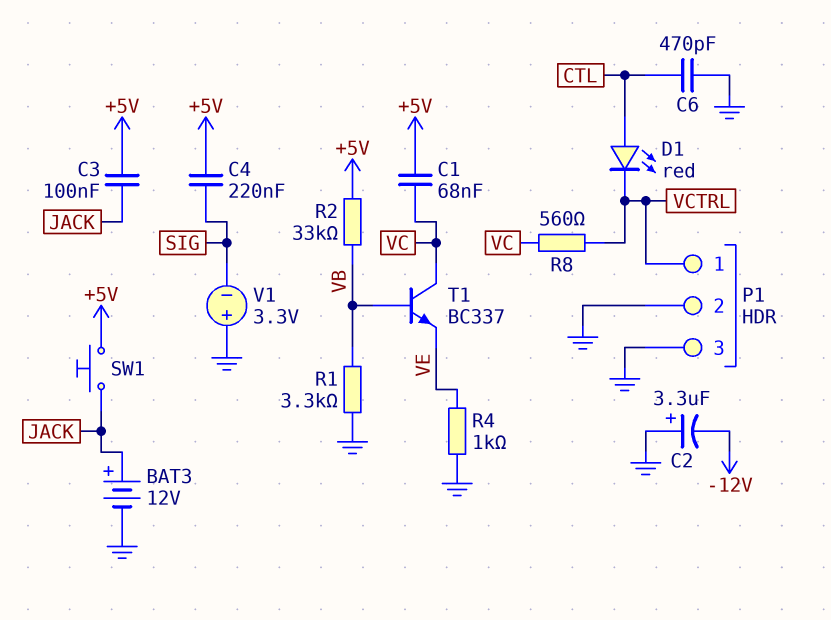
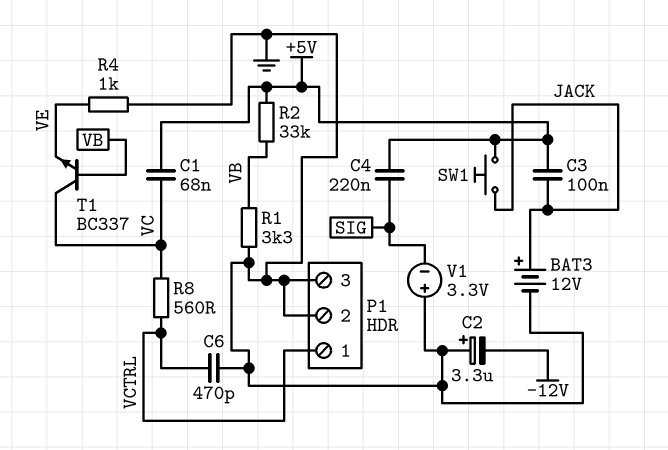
C6: 470pF (CTL, GND) -> 470pF (GND, VCTRL)
D1: LED red (A CTL, K VCTRL) -> none

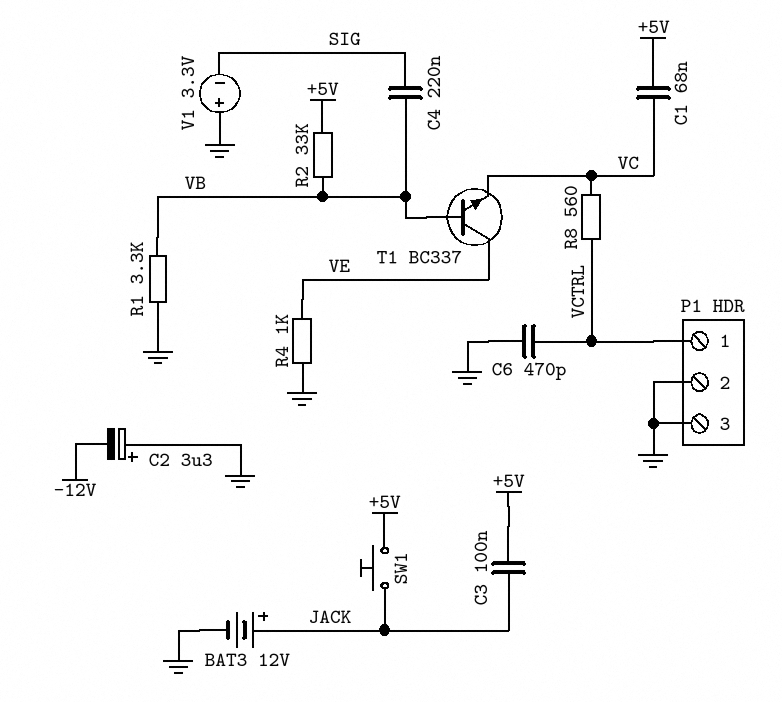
C4: 220nF (+5V, SIG) -> 220nF (SIG, VB)
T1: NPN BC337 (B VB, C VC, E VE) -> NPN BC337 (B VB, C VE, E VC)

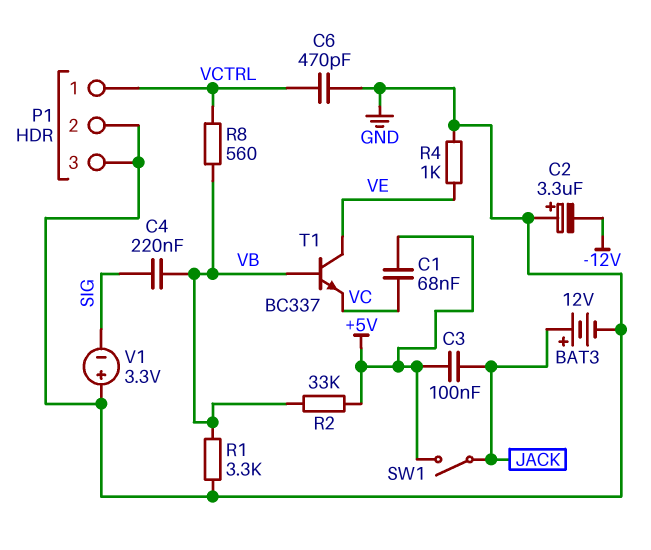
R8: 560 (VC, VCTRL) -> 560 (VB, VCTRL)
SW1: button (+5V, JACK) -> switch (+5V, JACK)

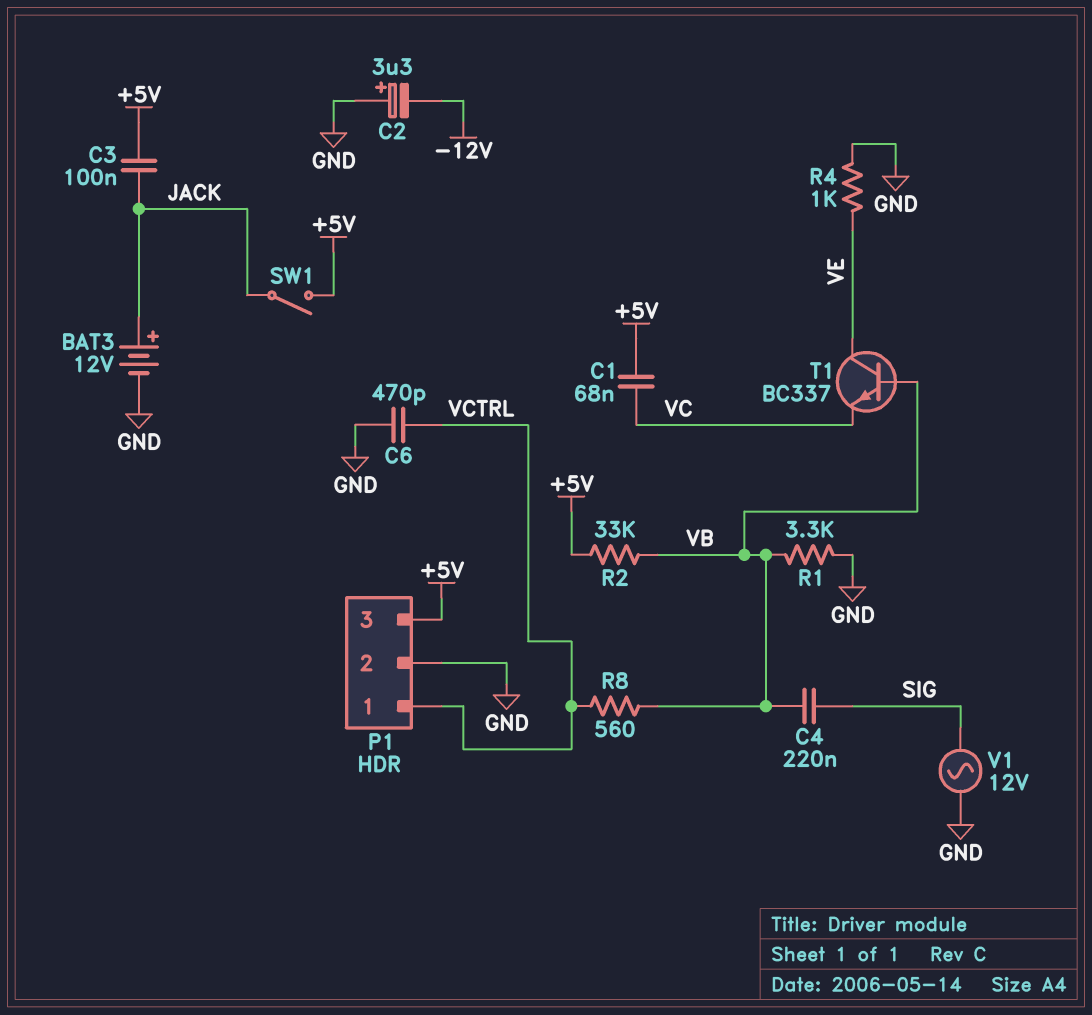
P1 pin 3: GND -> +5V
V1: 3.3V (plus GND, minus SIG) -> AC 12V (GND, SIG)

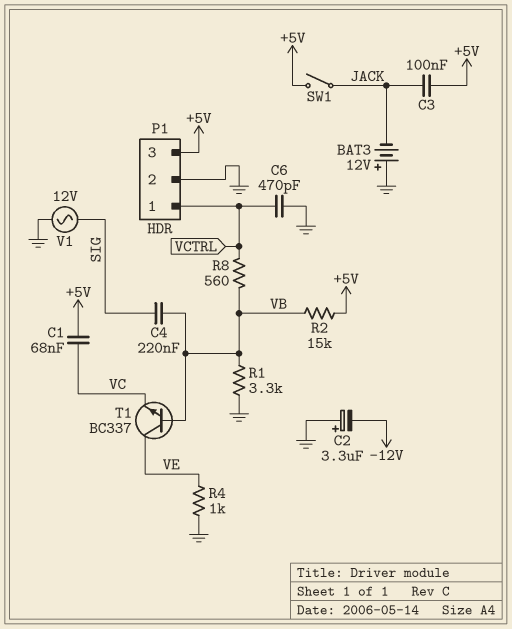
BAT3: 12V (plus JACK, minus GND) -> 12V (plus GND, minus JACK)
R2: 33k (+5V, VB) -> 15k (+5V, VB)

